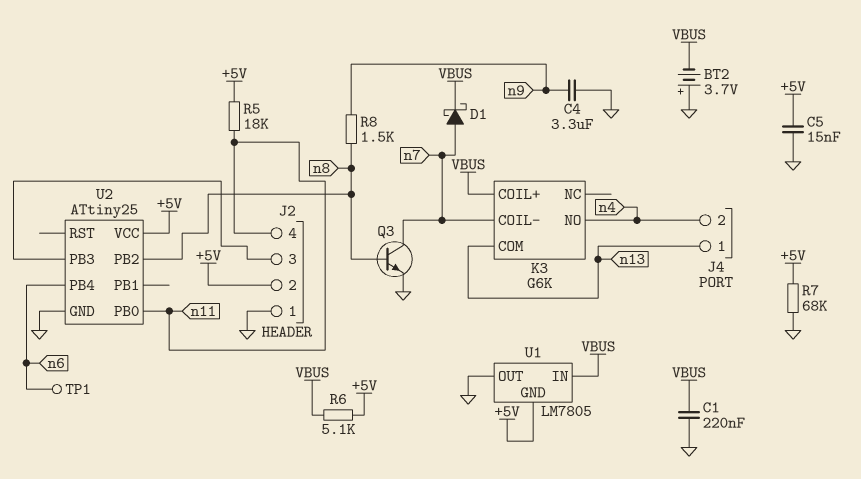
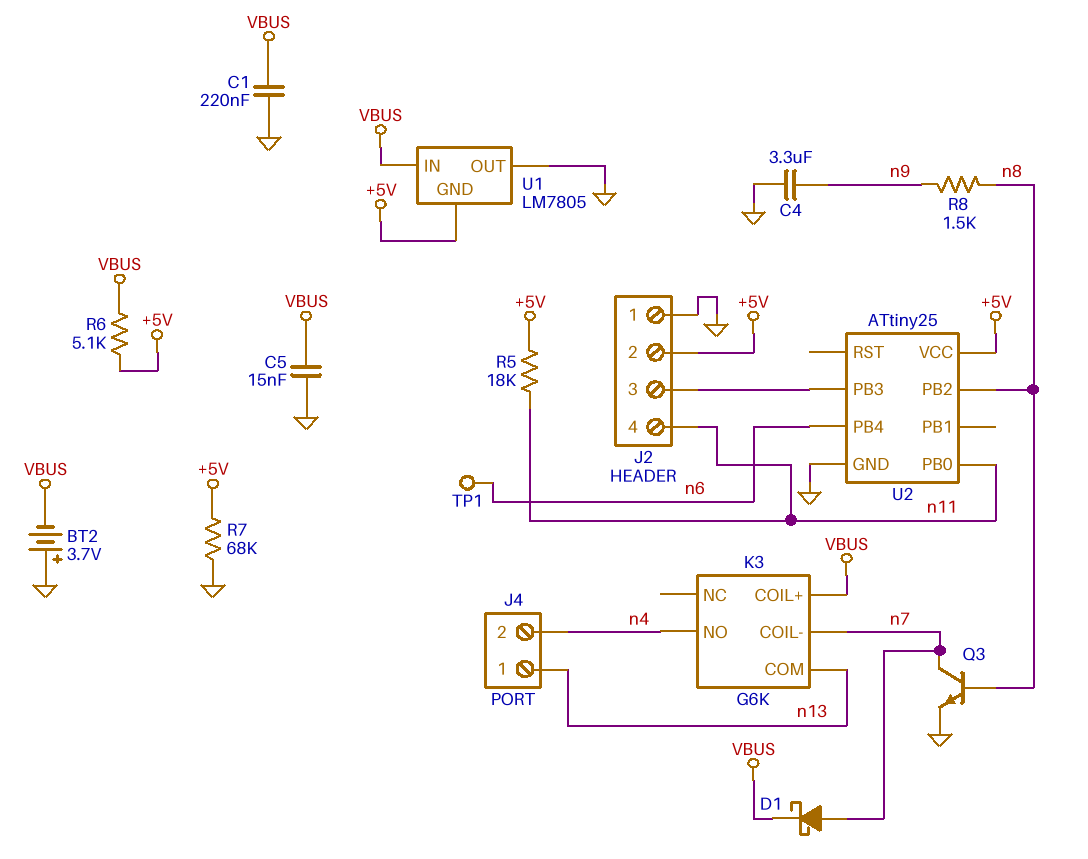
C5: 15nF (+5V, GND) -> 15nF (GND, VBUS)

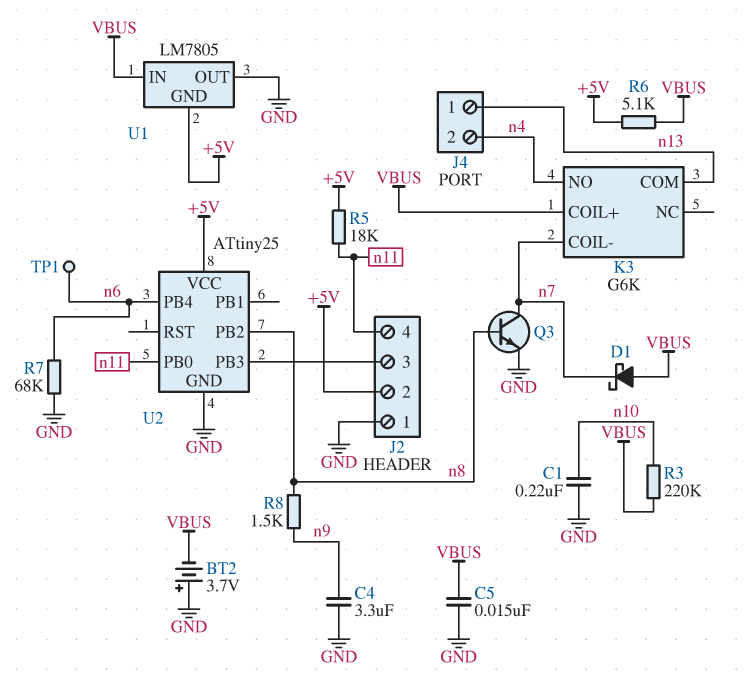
C1: 220nF (GND, VBUS) -> 220nF (GND, n10)
D1: schottky (A n7, K VBUS) -> schottky (A VBUS, K n7)
R3: none -> 220k (VBUS, n10)
R7: 68k (+5V, GND) -> 68k (GND, n6)

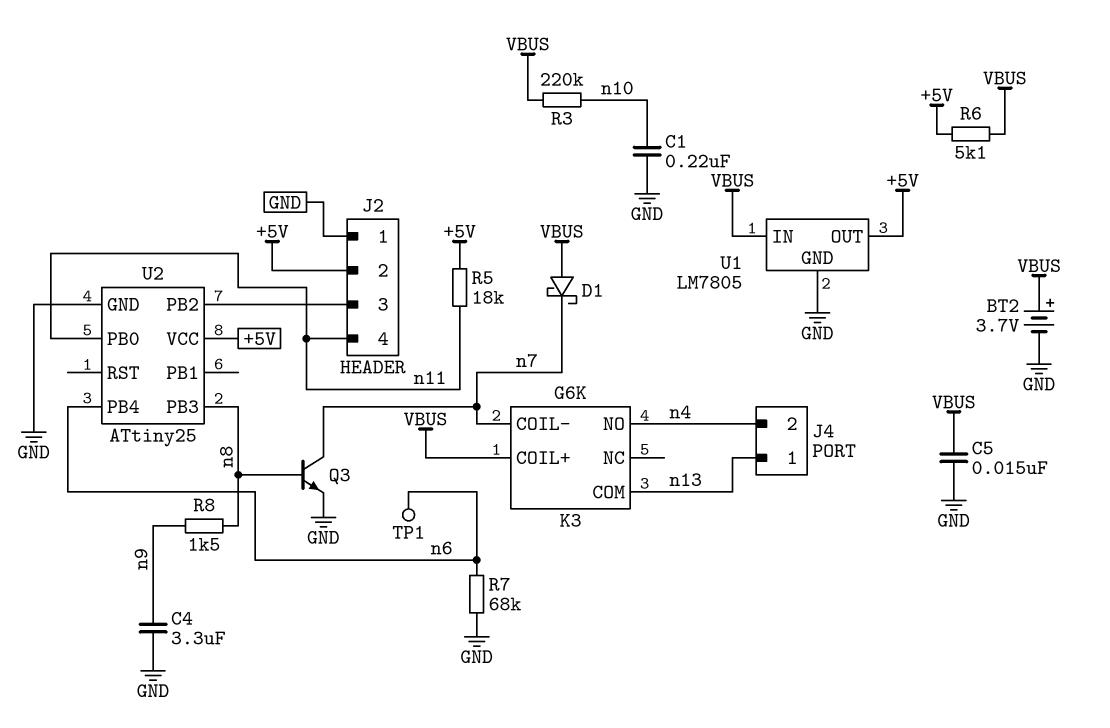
BT2: 3.7V (plus GND, minus VBUS) -> 3.7V (plus VBUS, minus GND)
U1 pin GND: +5V -> GND
U1 pin OUT: GND -> +5V
U2 pin PB2: n8 -> J2/3
U2 pin PB3: J2/3 -> n8

